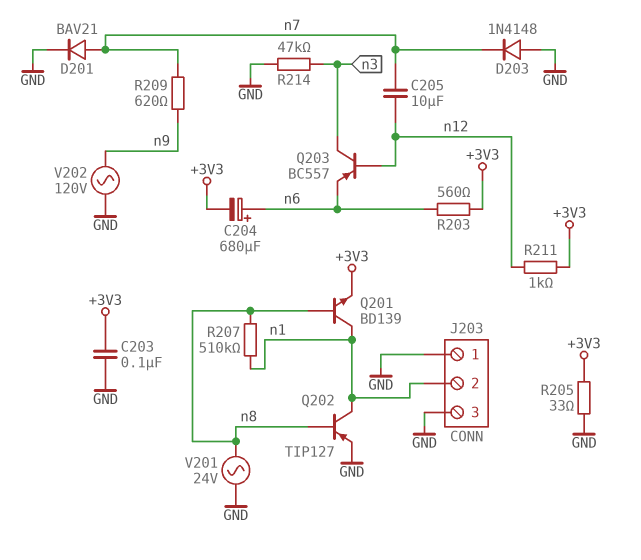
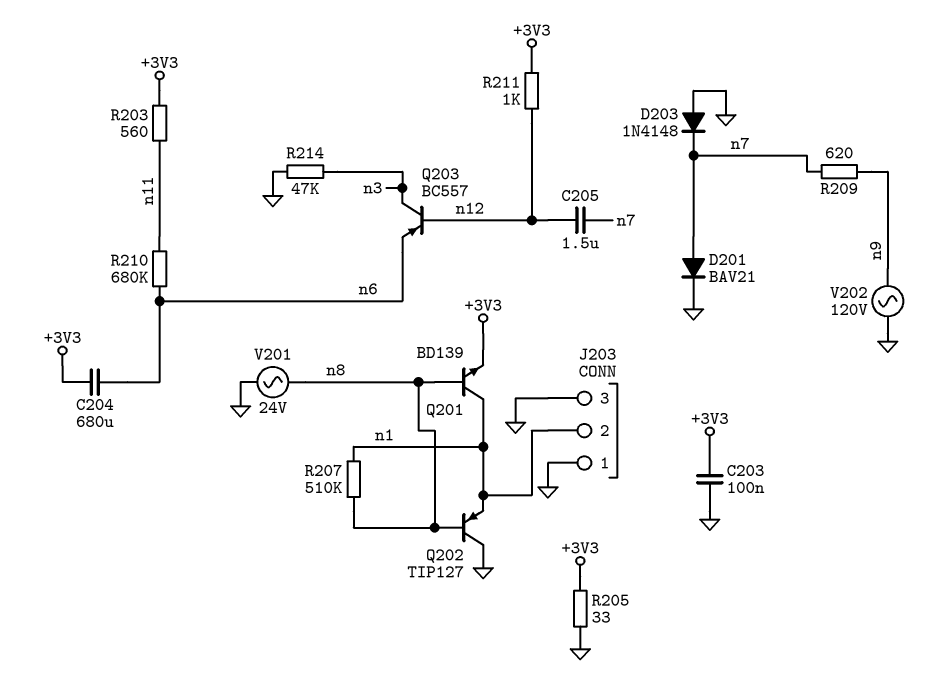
C204: 680uF (plus n6, minus +3V3) -> 680uF (+3V3, n6)
C205: 10uF (n7, n12) -> 1.5uF (n7, n12)
Q202: PNP TIP127 (B n8, C n1, E GND) -> PNP TIP127 (B n8, C GND, E n1)
R203: 560 (+3V3, n6) -> 560 (+3V3, n11)
R210: none -> 680k (n6, n11)

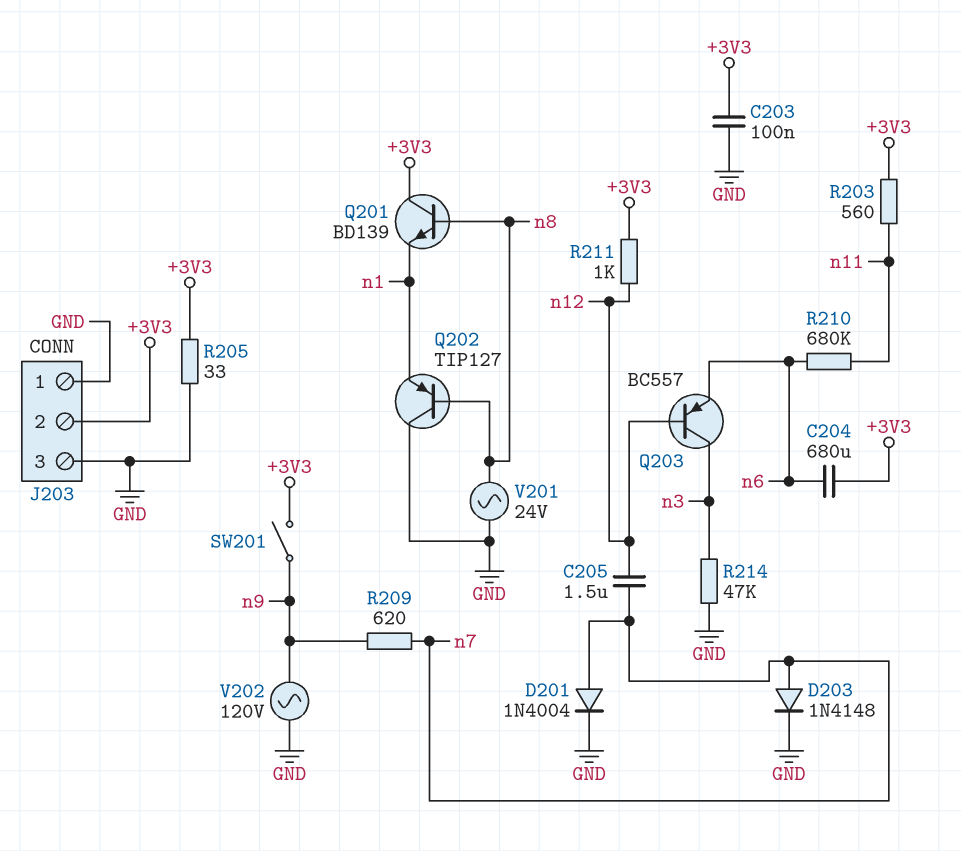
D201: diode BAV21 (A n7, K GND) -> diode 1N4004 (A n7, K GND)
D203: diode 1N4148 (A GND, K n7) -> diode 1N4148 (A n7, K GND)
J203 pin 2: n1 -> +3V3
Q201: NPN BD139 (B n8, C n1, E +3V3) -> NPN BD139 (B n8, C +3V3, E n1)
R207: 510k (n1, n8) -> none
SW201: none -> switch (+3V3, n9)

